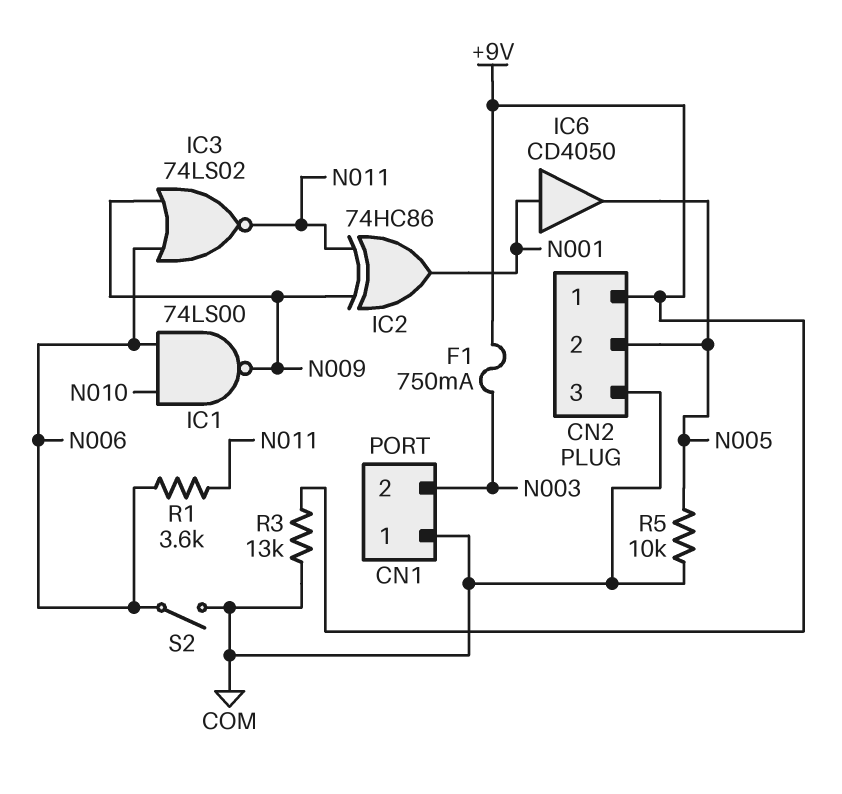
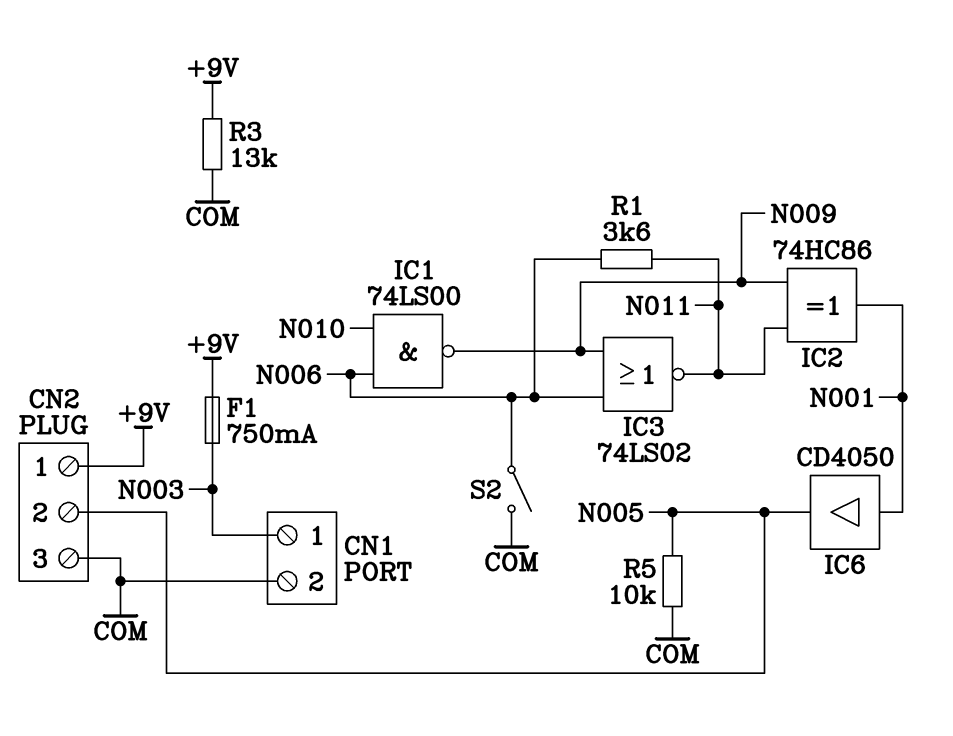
CN1 pin 1: COM -> N003
CN1 pin 2: N003 -> COM

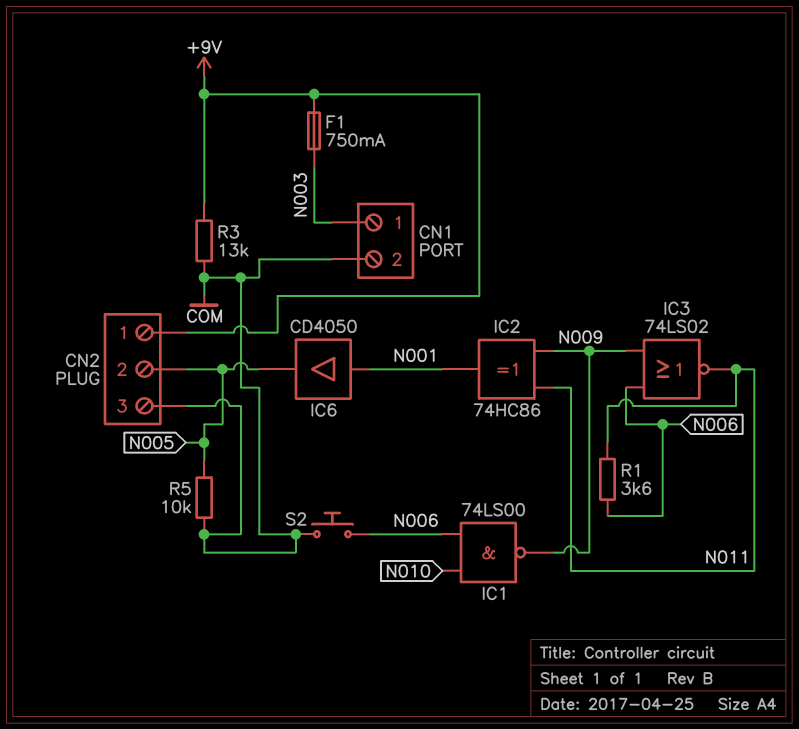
S2: switch (COM, N006) -> button (COM, N006)

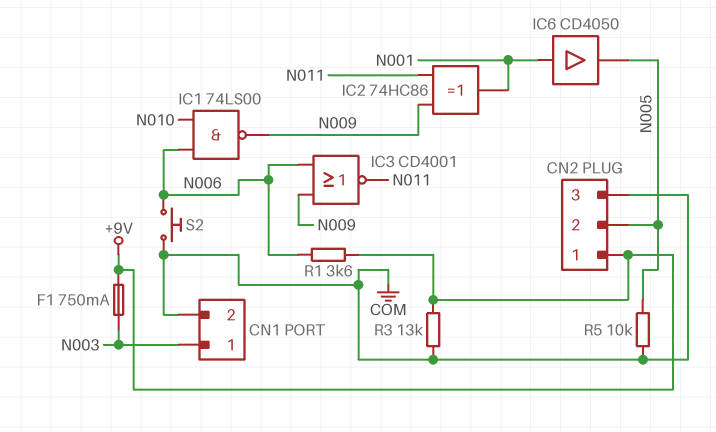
IC3: NOR 74LS02 (in N006, in N009, out N011) -> NOR CD4001 (in N006, in N009, out N011)
R1: 3.6k (N006, N011) -> 3.6k (+9V, N006)

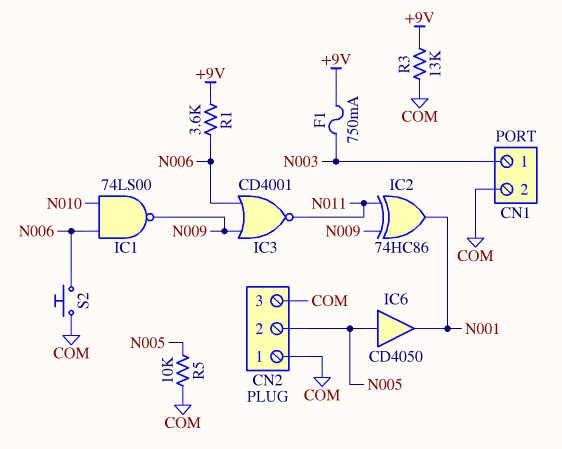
CN2 pin 1: +9V -> COM
IC6: buffer CD4050 (in N001, out N005) -> buffer CD4050 (in N005, out N001)

